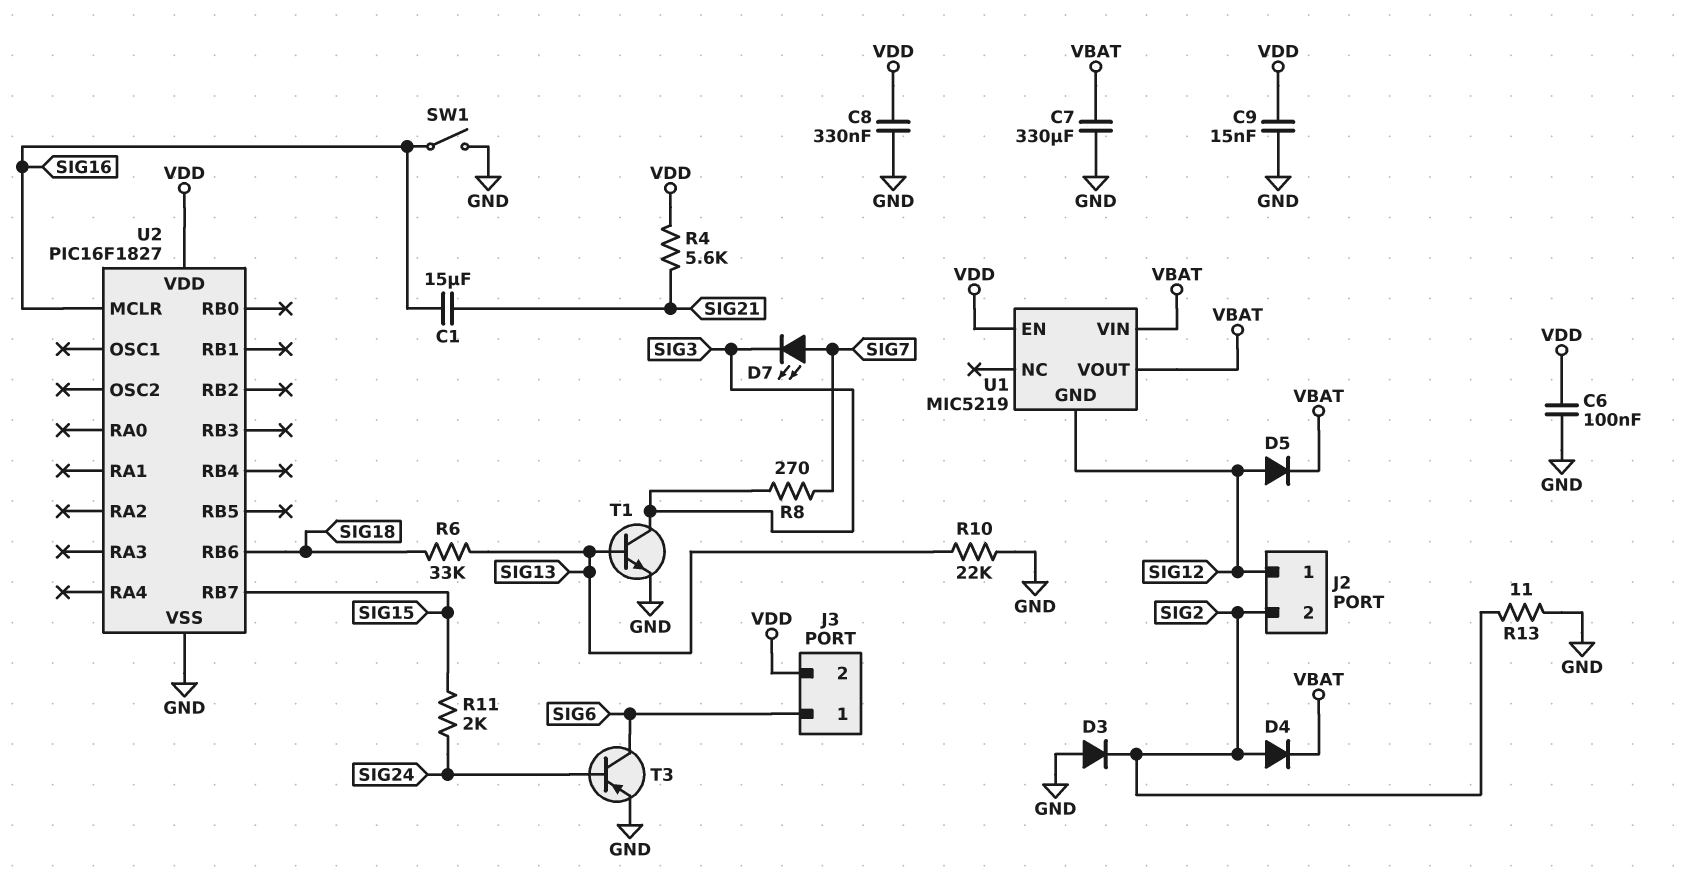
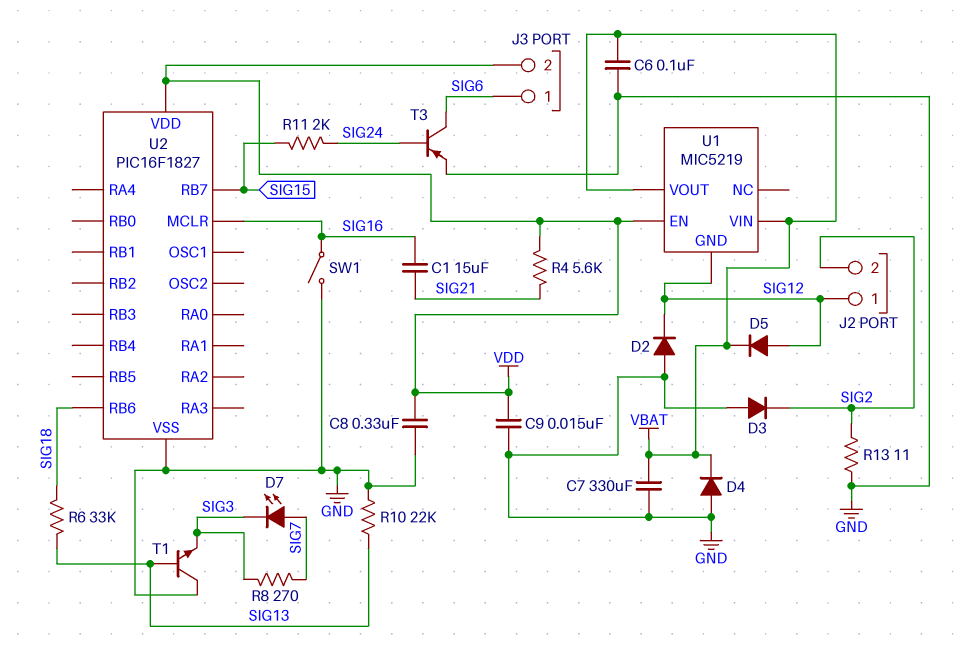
C6: 100nF (GND, VDD) -> 100nF (GND, VBAT)
D2: none -> diode (A GND, K SIG12)
D4: diode (A SIG2, K VBAT) -> diode (A GND, K VBAT)
T1: NPN (B SIG13, C SIG3, E GND) -> NPN (B SIG13, C GND, E SIG3)

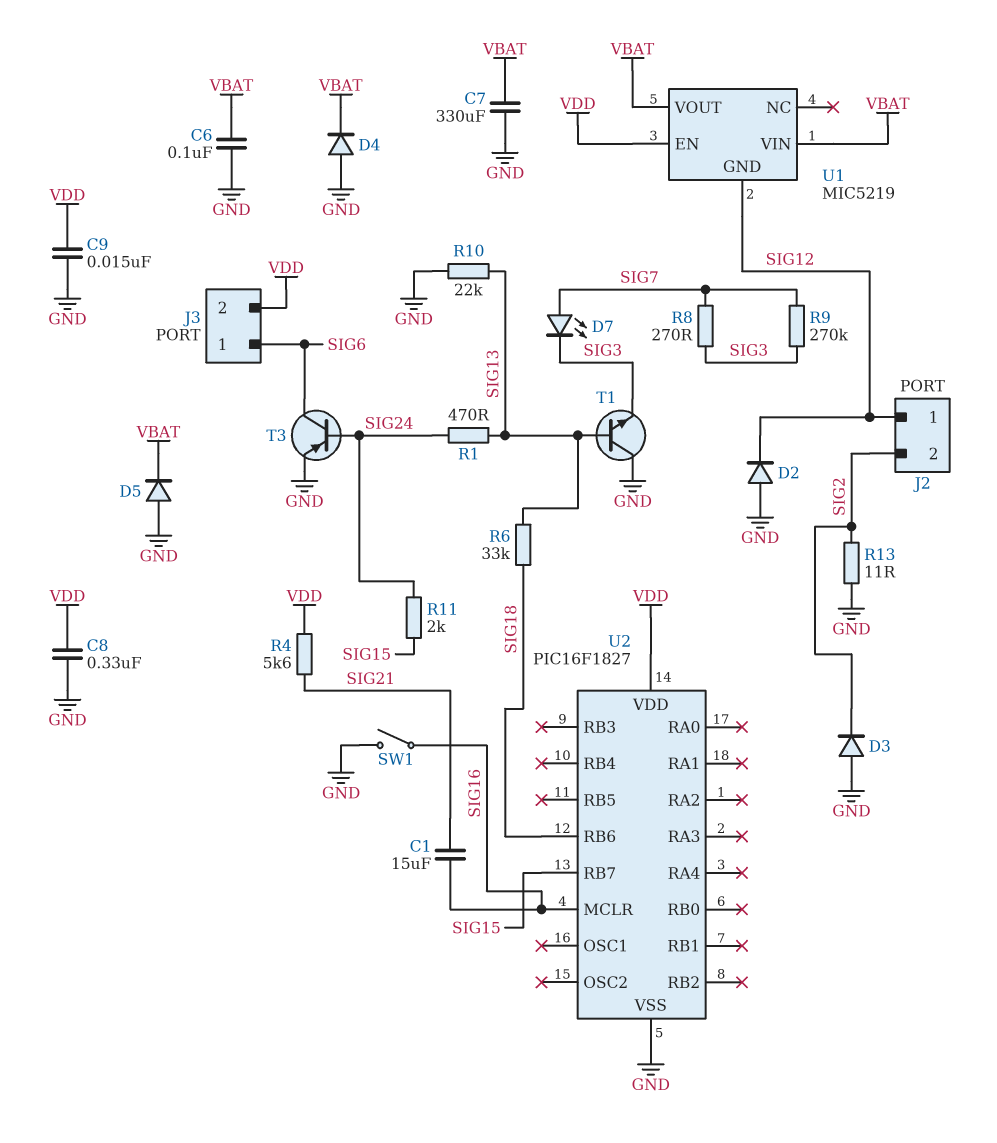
D5: diode (A SIG12, K VBAT) -> diode (A GND, K VBAT)
R1: none -> 470 (SIG13, SIG24)
R9: none -> 270k (SIG3, SIG7)

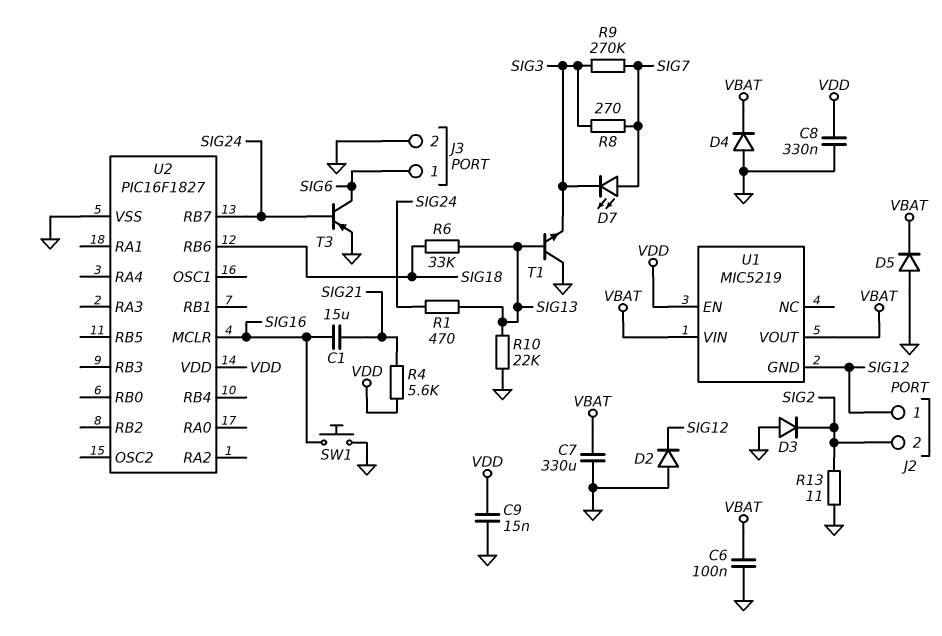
J3 pin 2: VDD -> GND
R11: 2k (SIG15, SIG24) -> none
SW1: switch (GND, SIG16) -> button (GND, SIG16)
U2 pin RB7: SIG15 -> SIG24

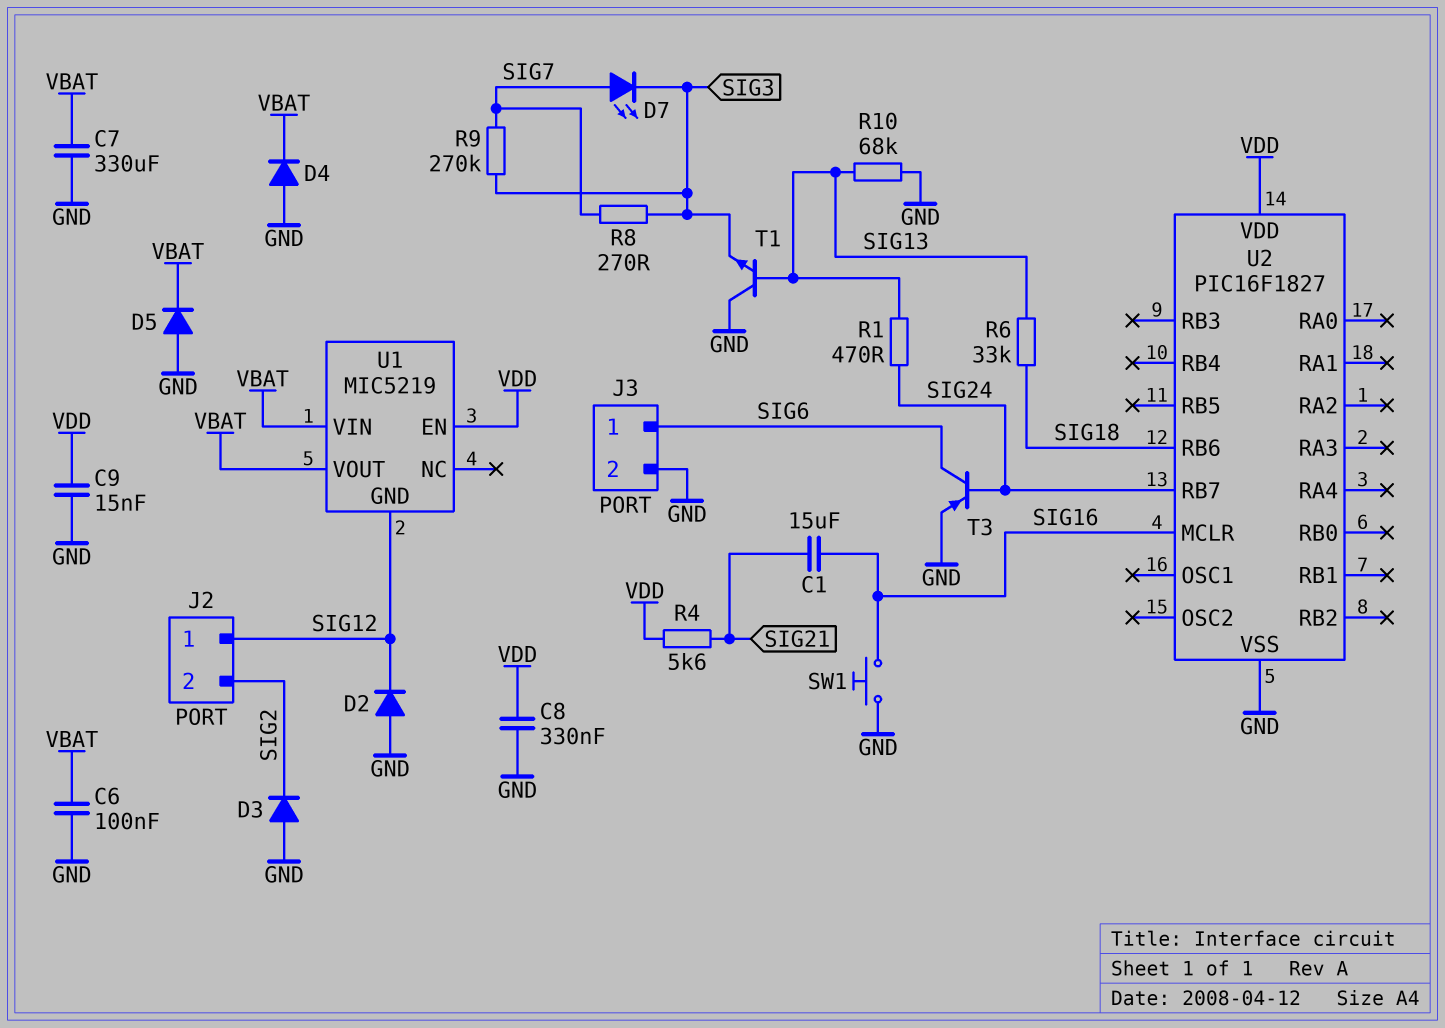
R10: 22k (GND, SIG13) -> 68k (GND, SIG13)
R13: 11 (GND, SIG2) -> none

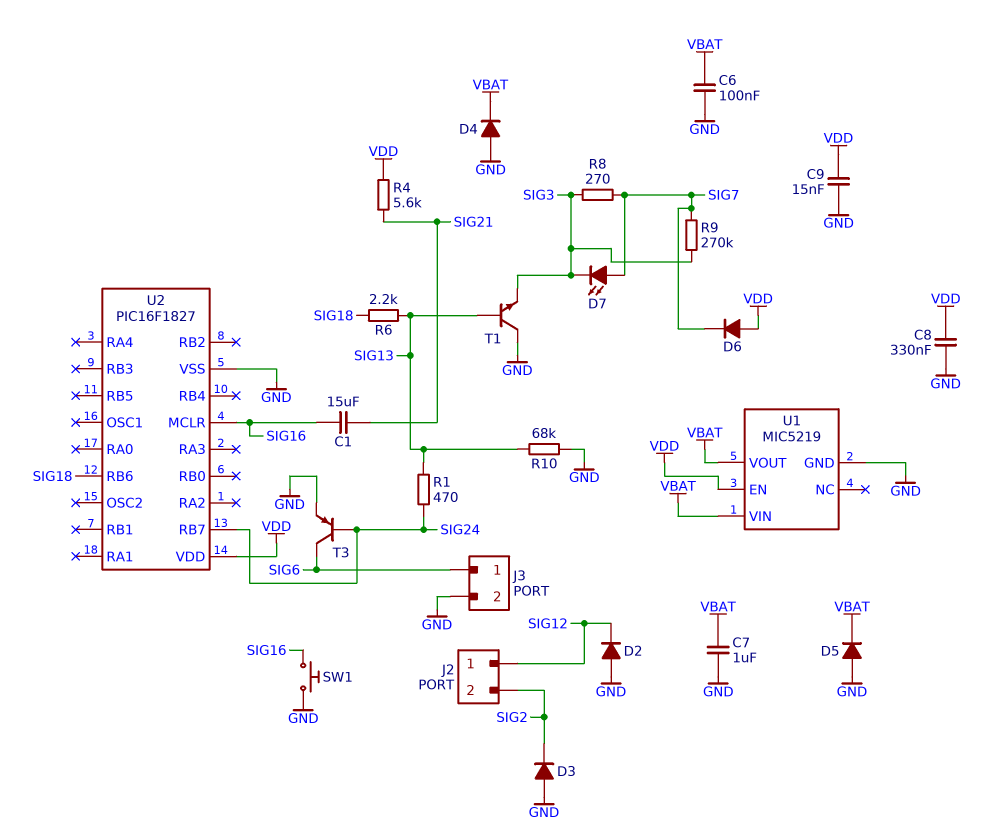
C7: 330uF (GND, VBAT) -> 1uF (GND, VBAT)
D6: none -> diode (A VDD, K SIG7)
R6: 33k (SIG13, SIG18) -> 2.2k (SIG13, SIG18)
U1 pin GND: SIG12 -> GND

